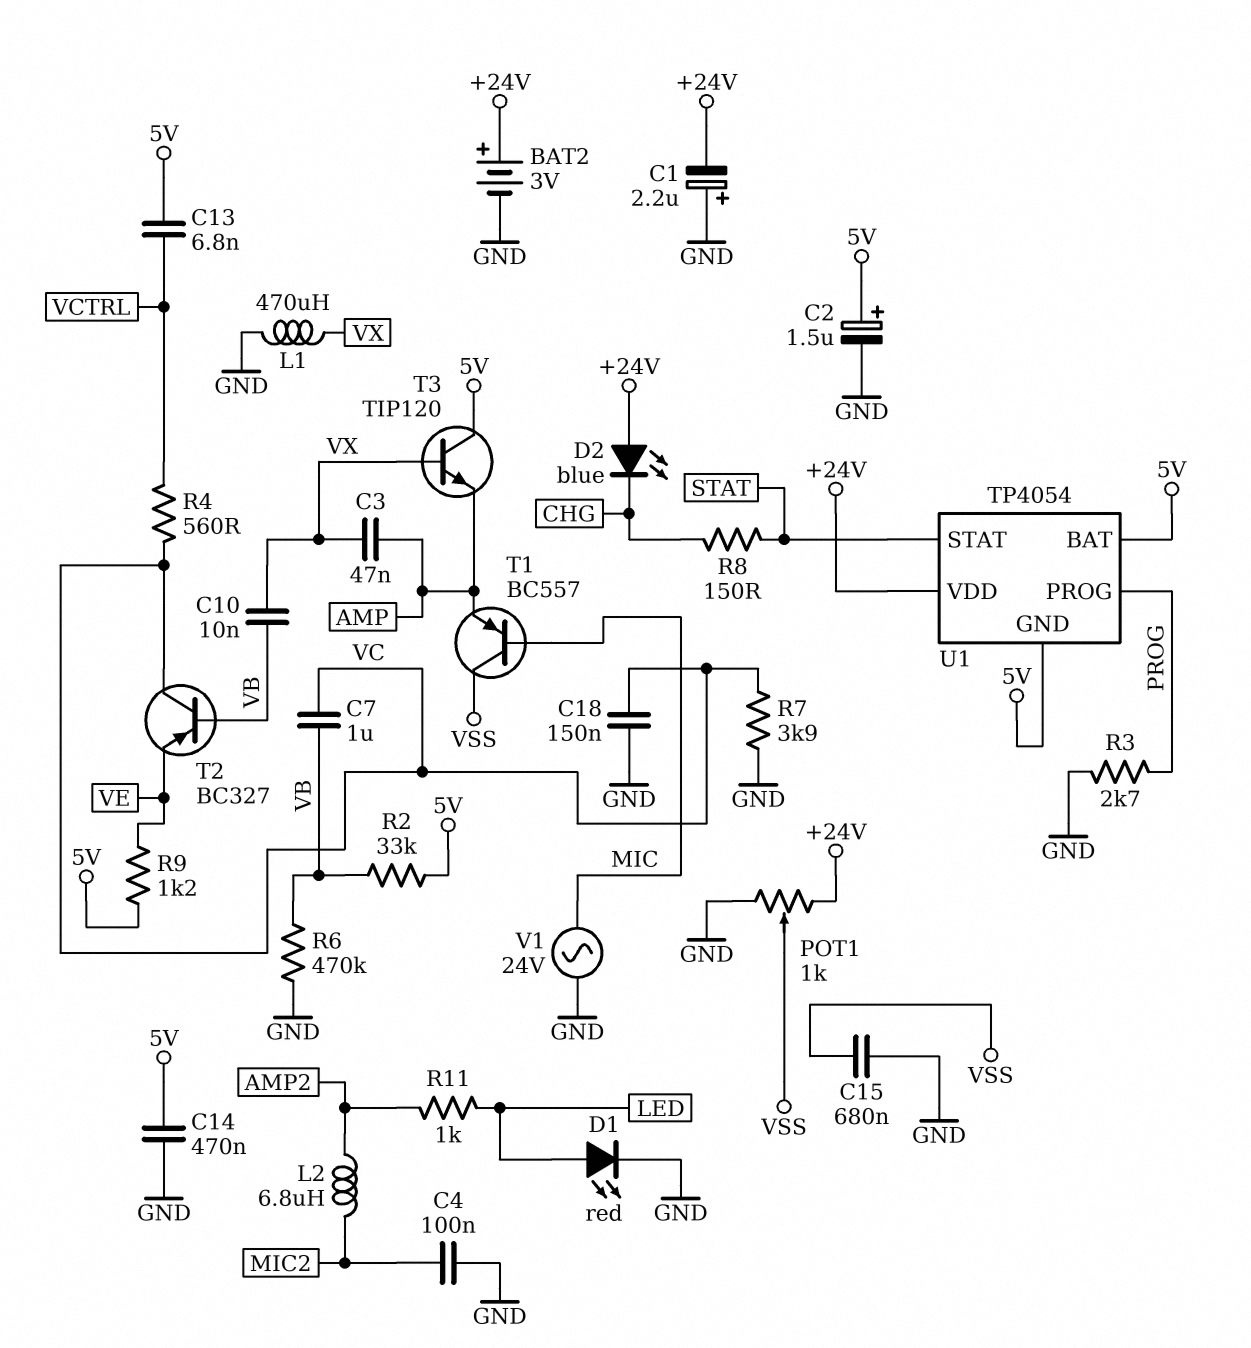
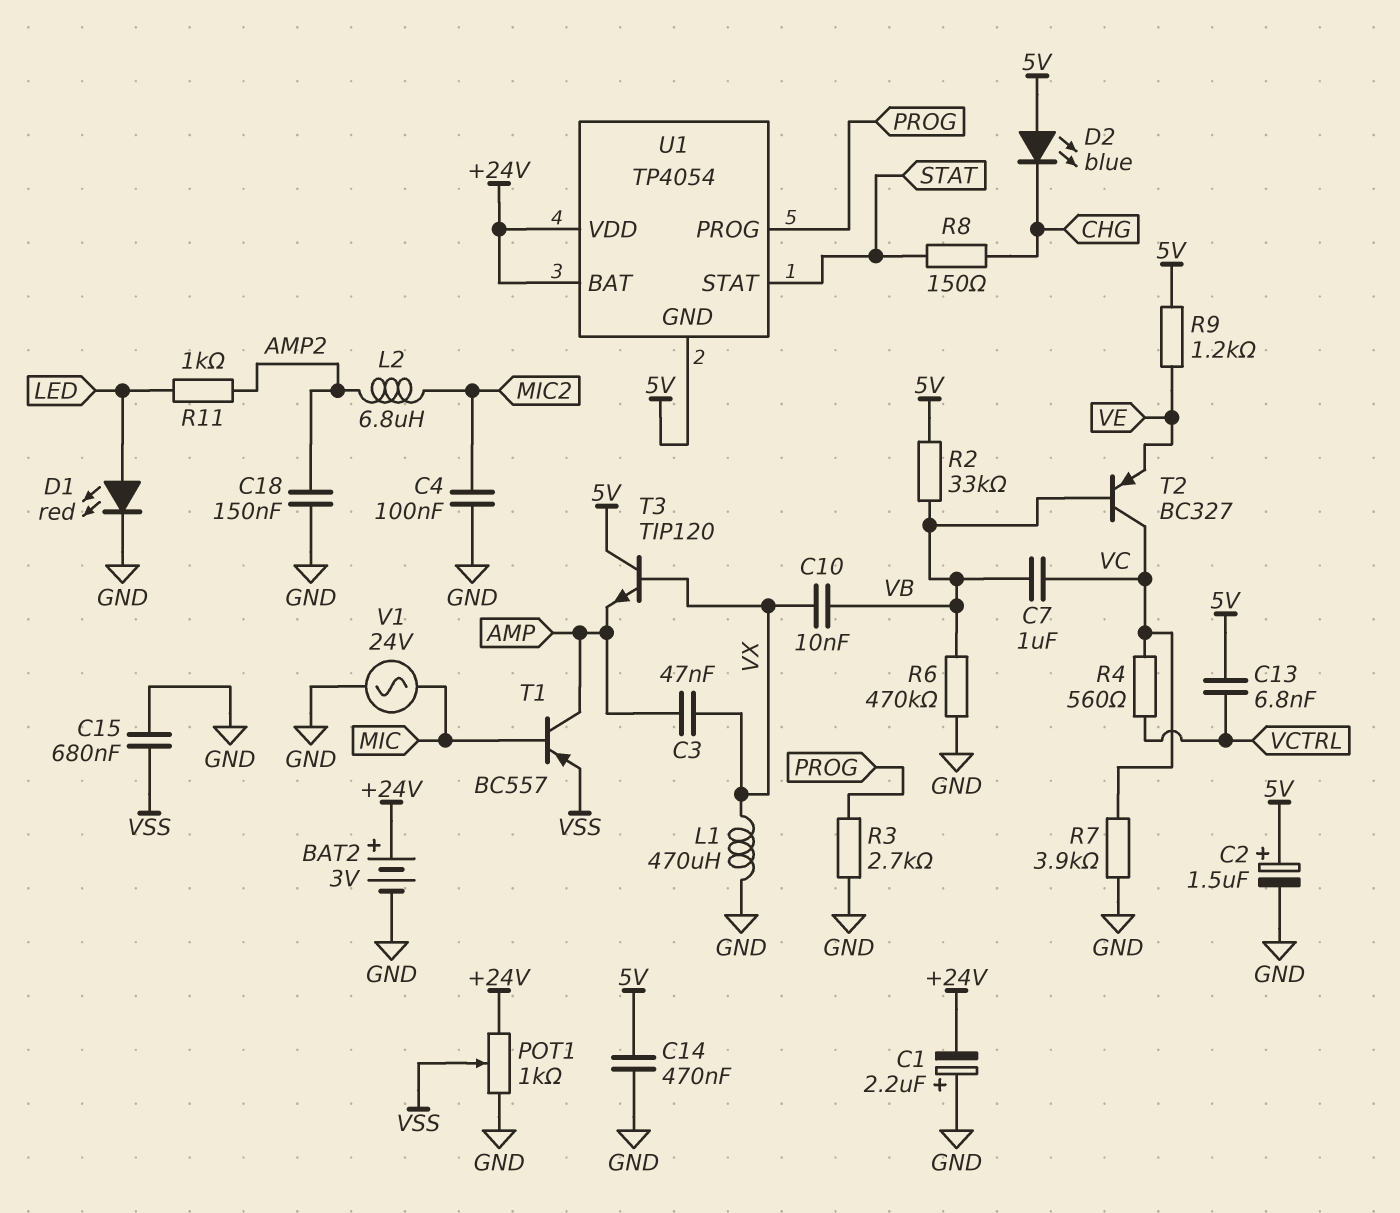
C18: 150nF (GND, VC) -> 150nF (AMP2, GND)
D2: LED blue (A +24V, K CHG) -> LED blue (A 5V, K CHG)
T1: PNP BC557 (B MIC, C VSS, E AMP) -> PNP BC557 (B MIC, C AMP, E VSS)
U1 pin BAT: 5V -> +24V

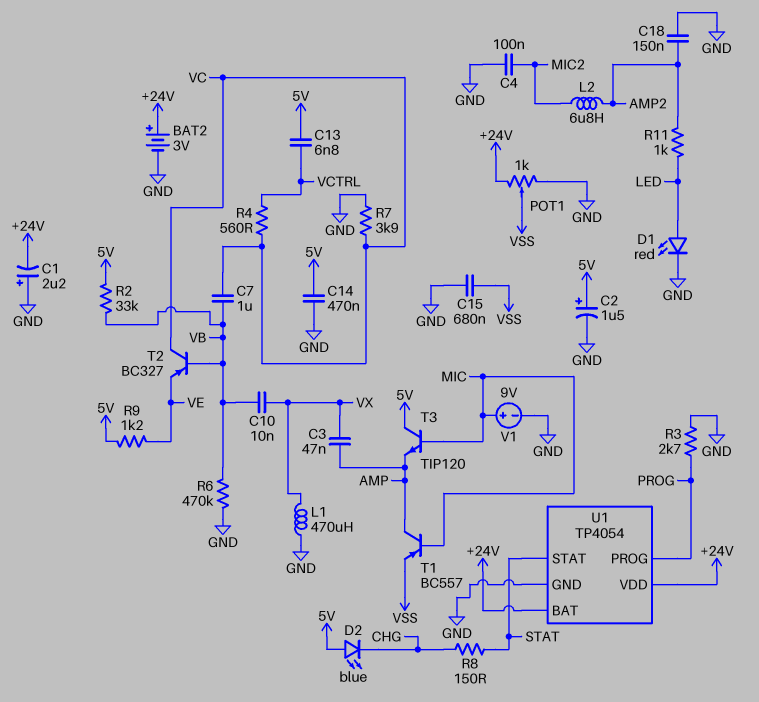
T3: NPN TIP120 (B VX, C 5V, E AMP) -> NPN TIP120 (B MIC, C 5V, E AMP)
U1 pin GND: 5V -> GND
V1: AC 24V (GND, MIC) -> 9V (plus MIC, minus GND)

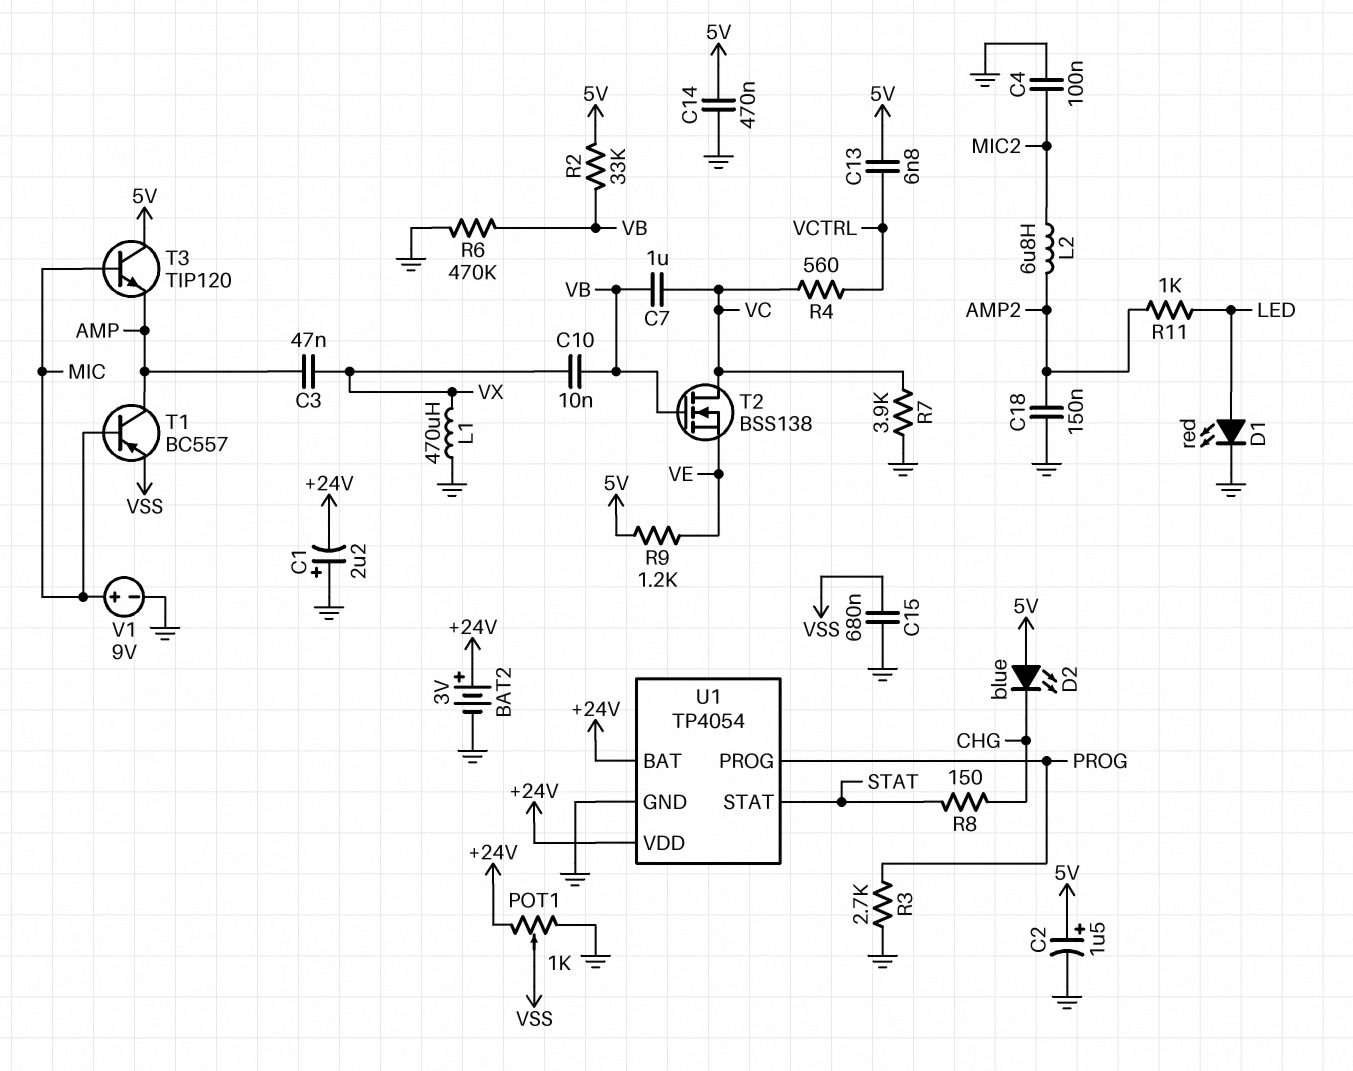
T2: PNP BC327 (B VB, C VC, E VE) -> NMOS BSS138 (G VB, D VC, S VE)

